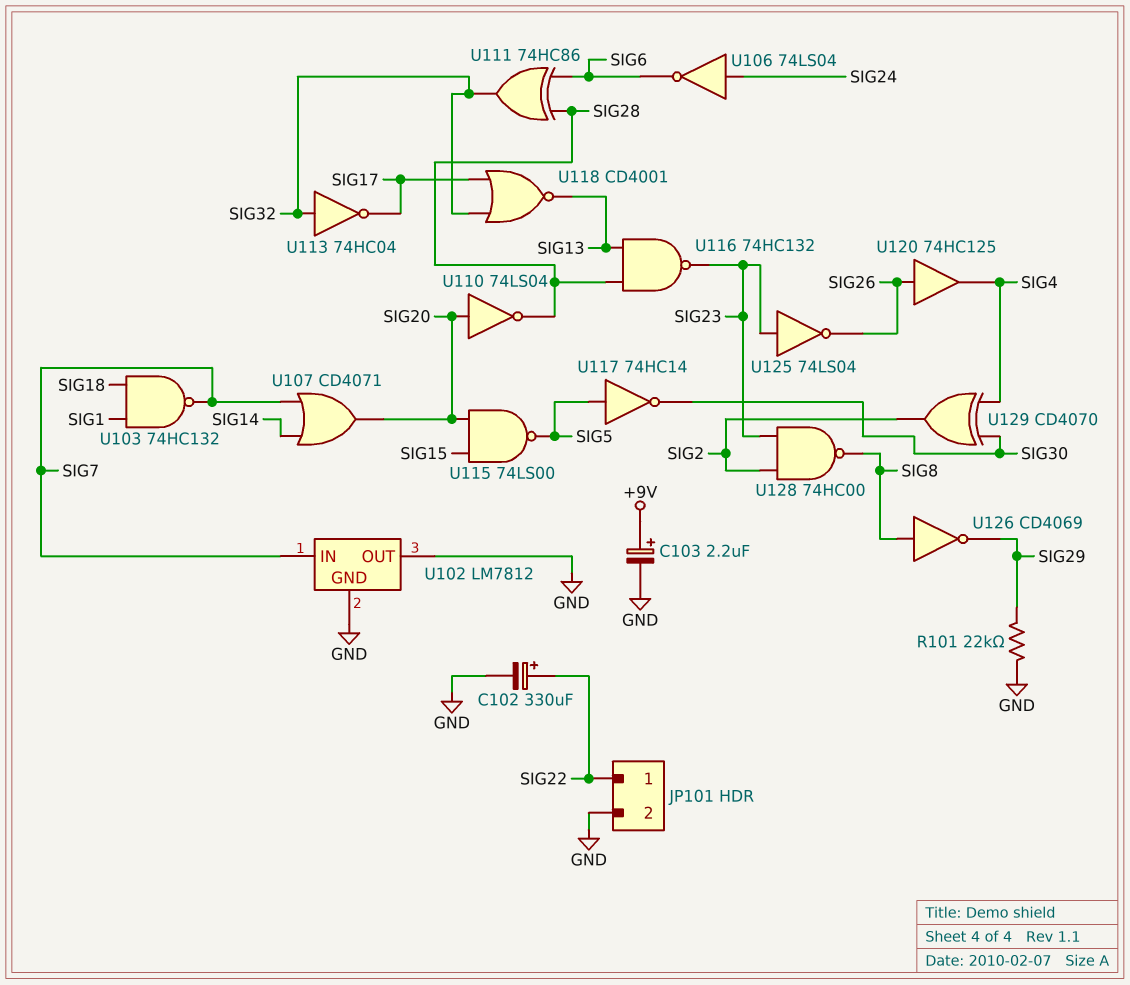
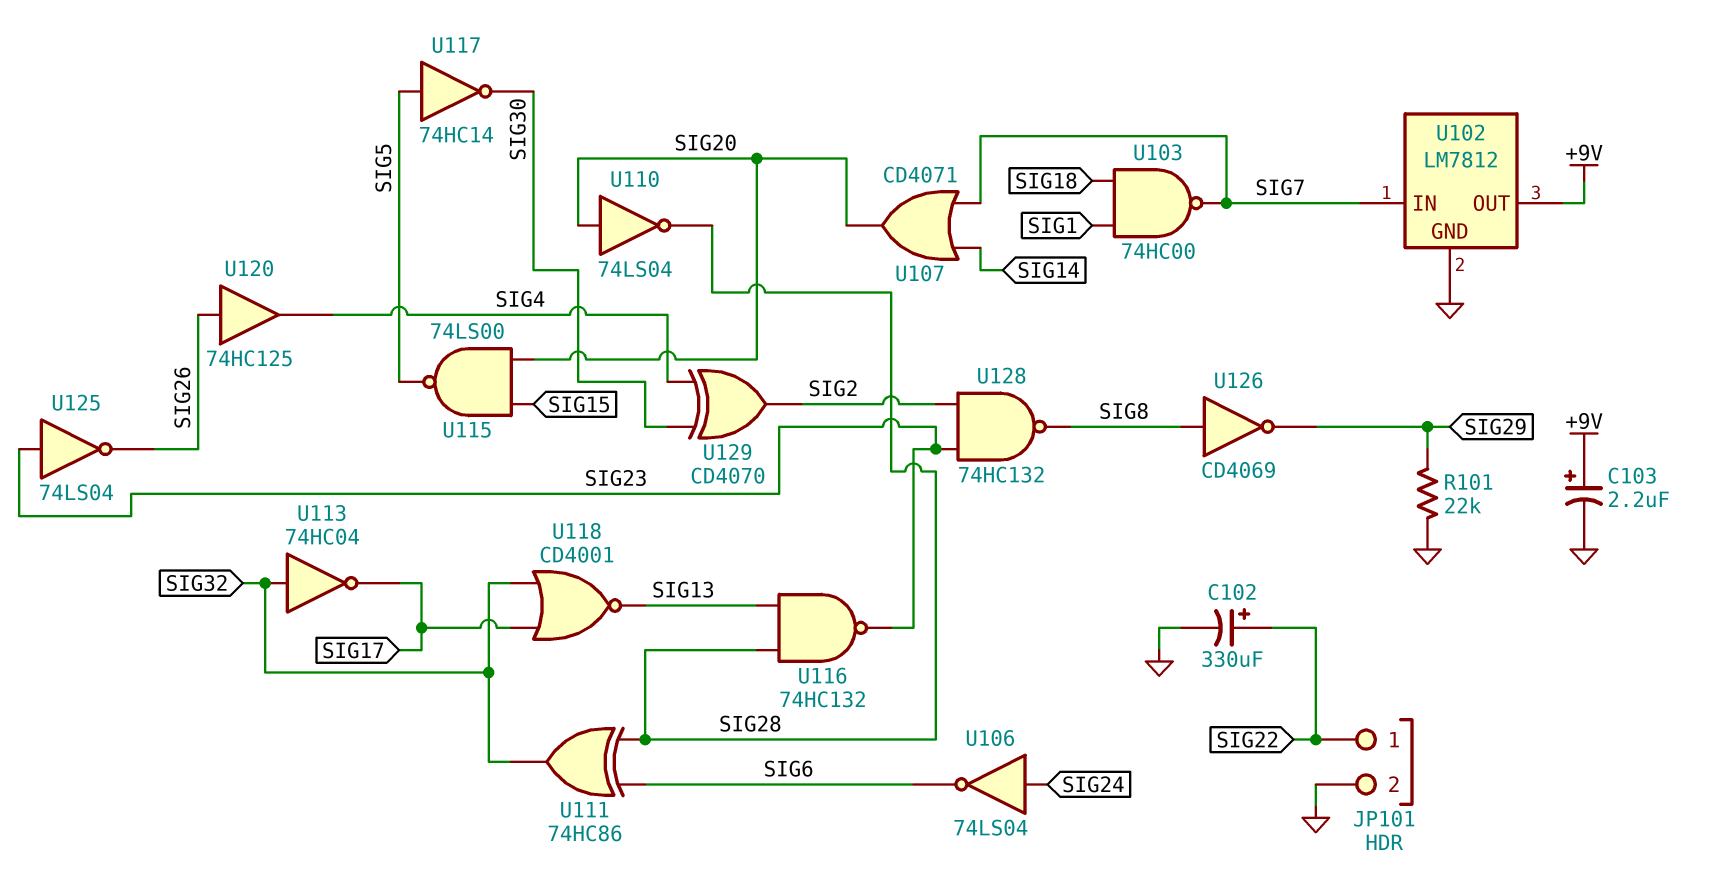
U102 pin OUT: GND -> +9V
U103: NAND 74HC132 (in SIG1, in SIG18, out SIG7) -> NAND 74HC00 (in SIG1, in SIG18, out SIG7)
U128: NAND 74HC00 (in SIG2, in SIG23, out SIG8) -> NAND 74HC132 (in SIG2, in SIG23, out SIG8)

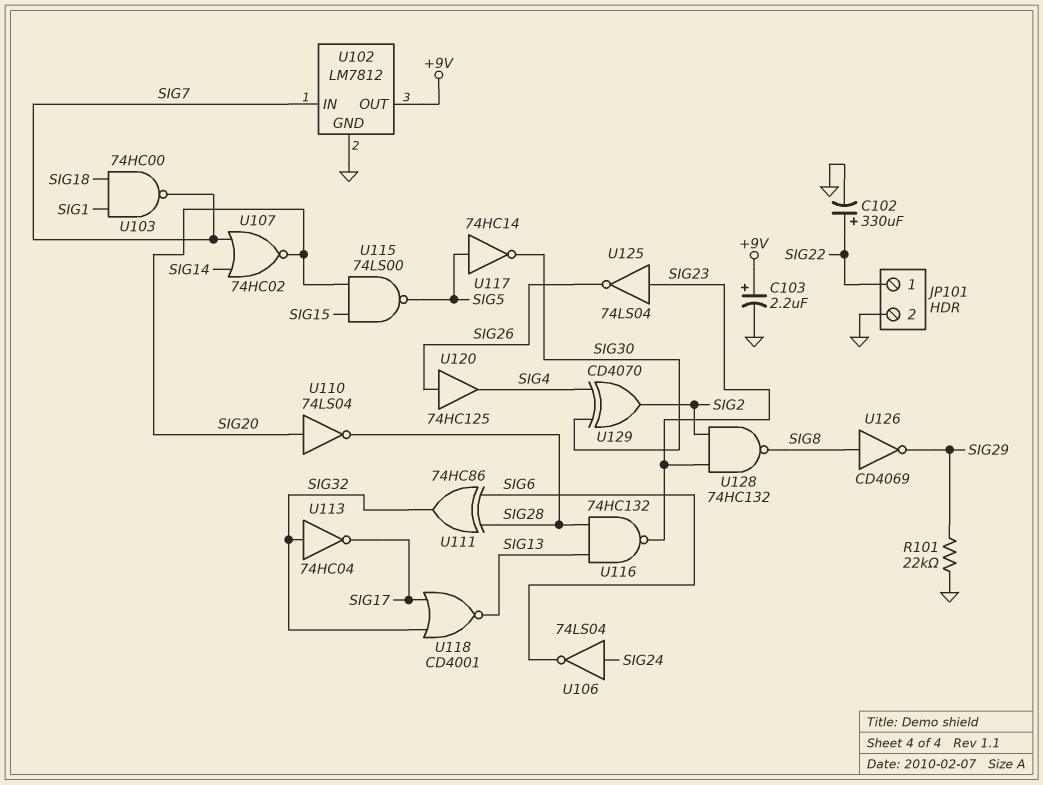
U107: OR CD4071 (in SIG7, in SIG14, out SIG20) -> NOR 74HC02 (in SIG7, in SIG14, out SIG20)

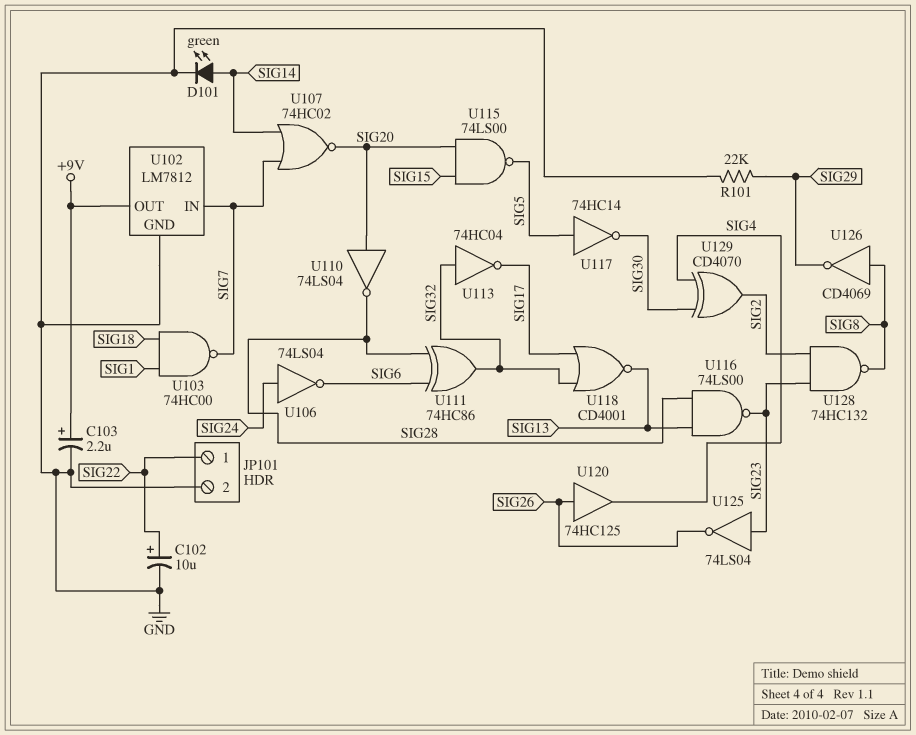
C102: 330uF (plus SIG22, minus GND) -> 10uF (plus SIG22, minus GND)
D101: none -> LED green (A SIG14, K GND)
U116: NAND 74HC132 (in SIG13, in SIG28, out SIG23) -> NAND 74LS00 (in SIG13, in SIG28, out SIG23)

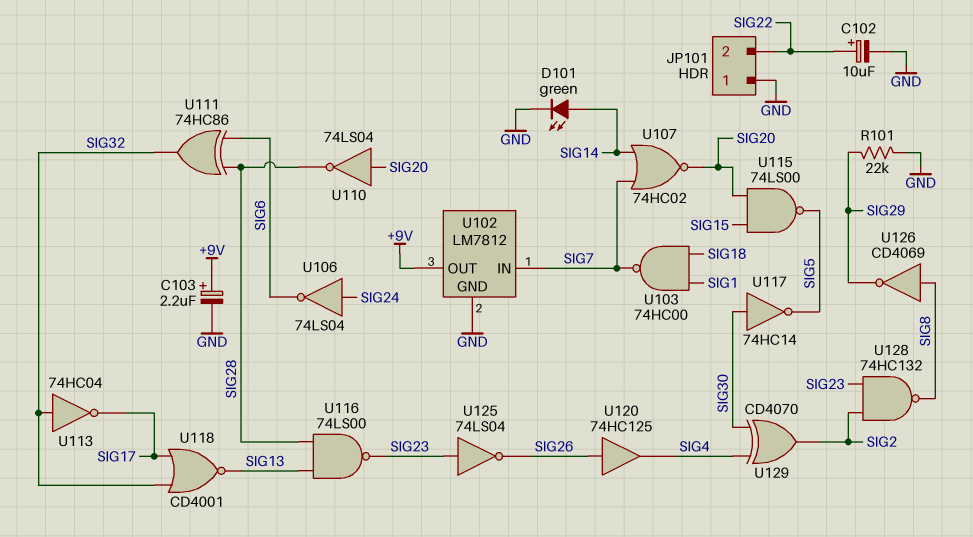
JP101 pin 1: SIG22 -> GND
JP101 pin 2: GND -> SIG22
U117: NOT 74HC14 (in SIG5, out SIG30) -> NOT 74HC14 (in SIG30, out SIG5)

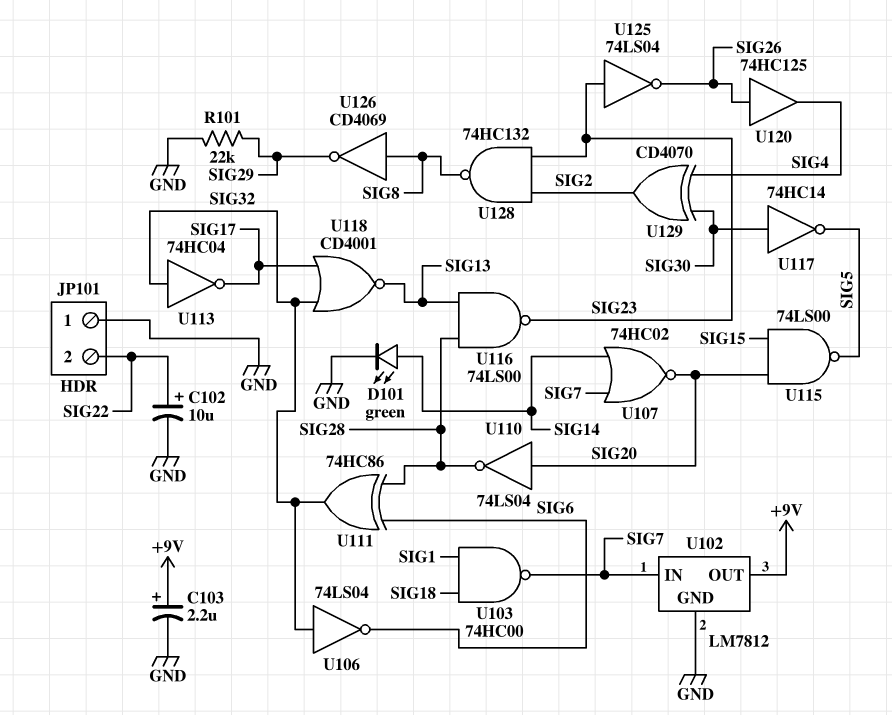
U106: NOT 74LS04 (in SIG24, out SIG6) -> NOT 74LS04 (in SIG32, out SIG6)

